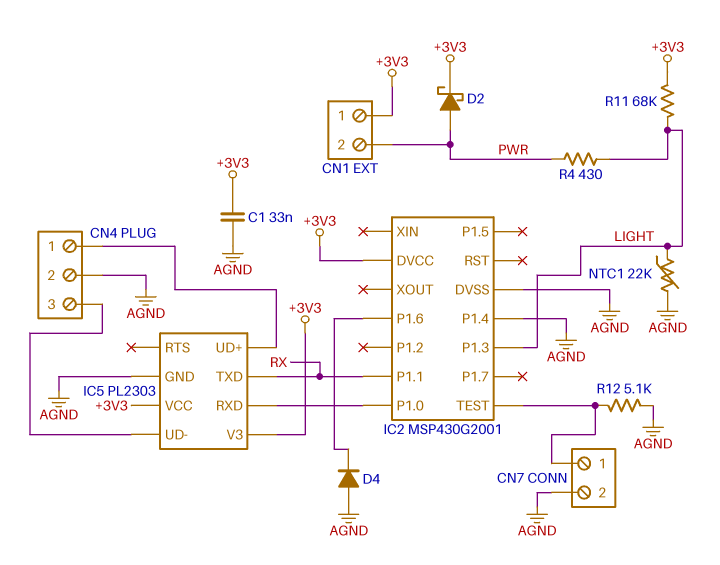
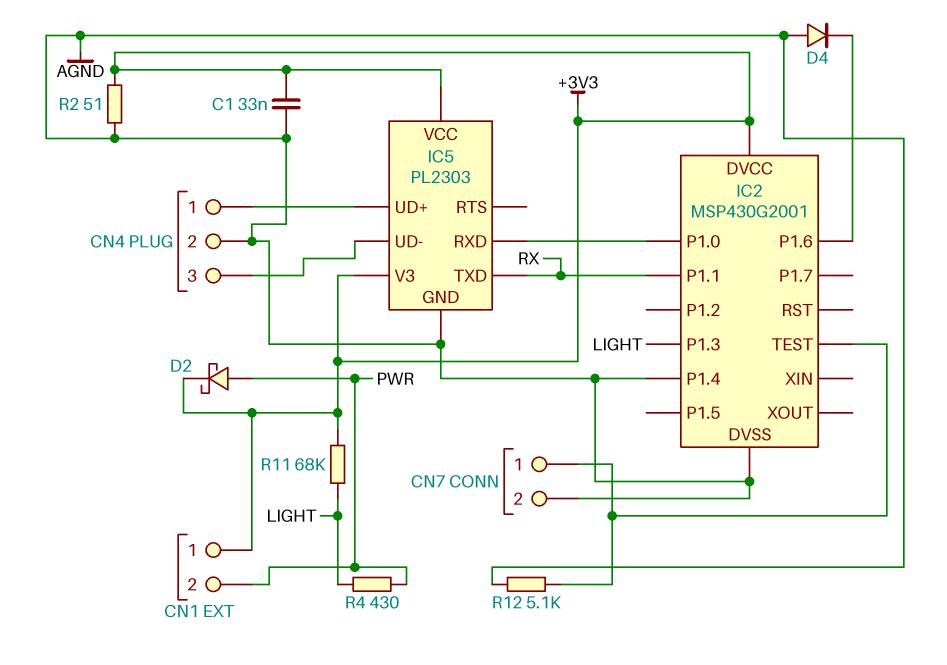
NTC1: 22k (AGND, LIGHT) -> none
R2: none -> 51 (+3V3, AGND)

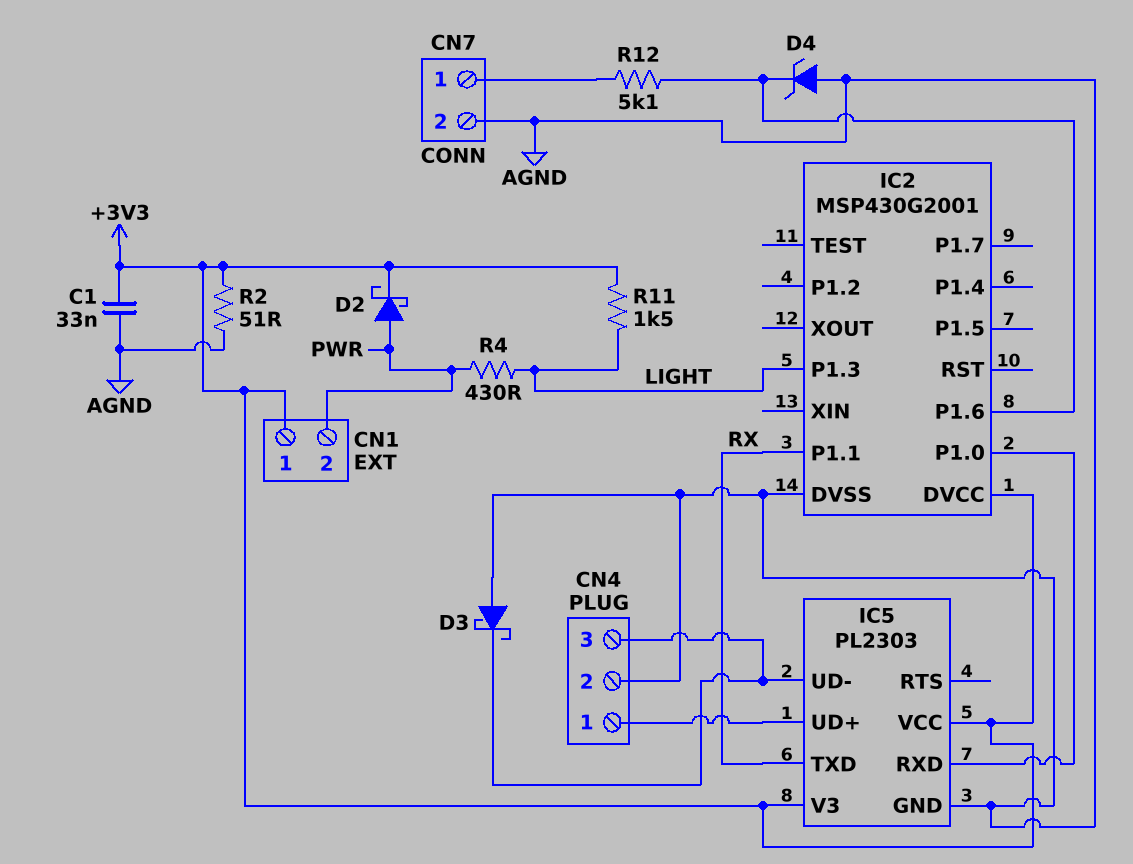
D3: none -> schottky (A AGND, K CN4/3)
D4: diode (A AGND, K IC2/P1.6) -> zener (A AGND, K IC2/P1.6)
IC2 pin P1.4: AGND -> none
IC2 pin TEST: CN7/1 -> none
R11: 68k (+3V3, LIGHT) -> 1.5k (+3V3, LIGHT)
R12: 5.1k (AGND, CN7/1) -> 5.1k (CN7/1, IC2/P1.6)

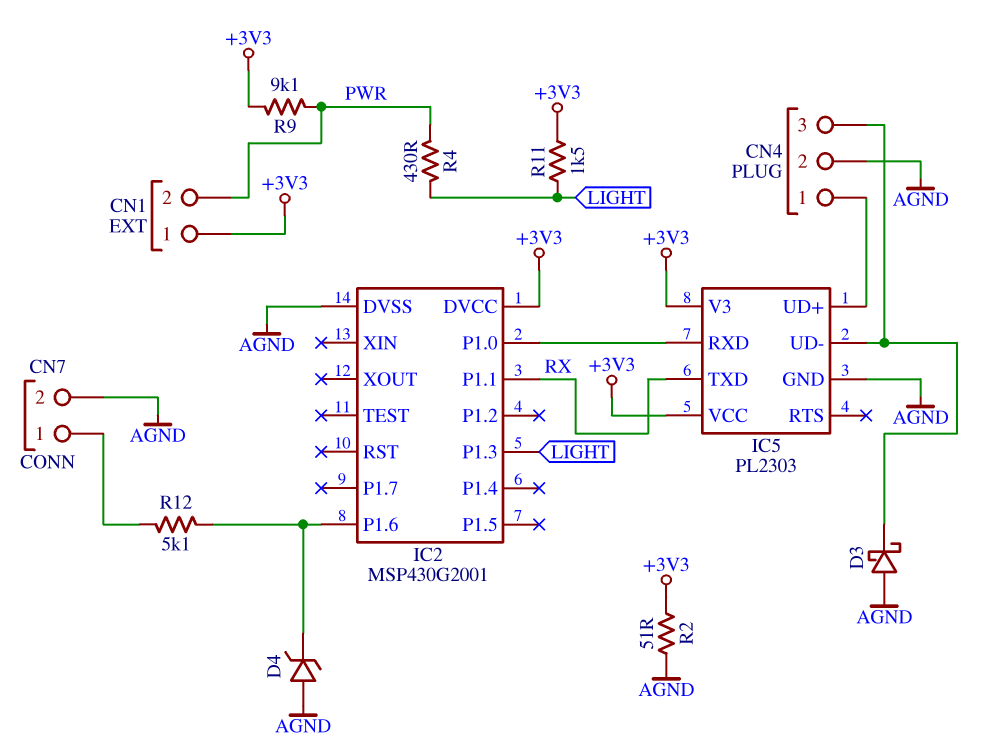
C1: 33nF (+3V3, AGND) -> none
D2: schottky (A PWR, K +3V3) -> none
R9: none -> 9.1k (+3V3, PWR)

